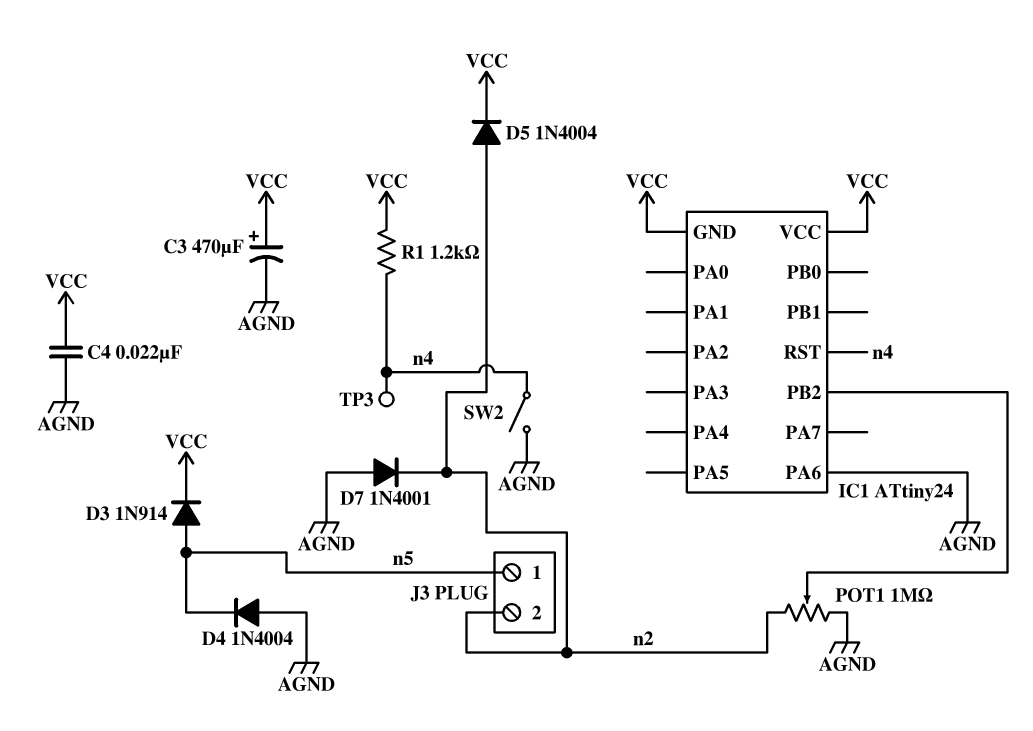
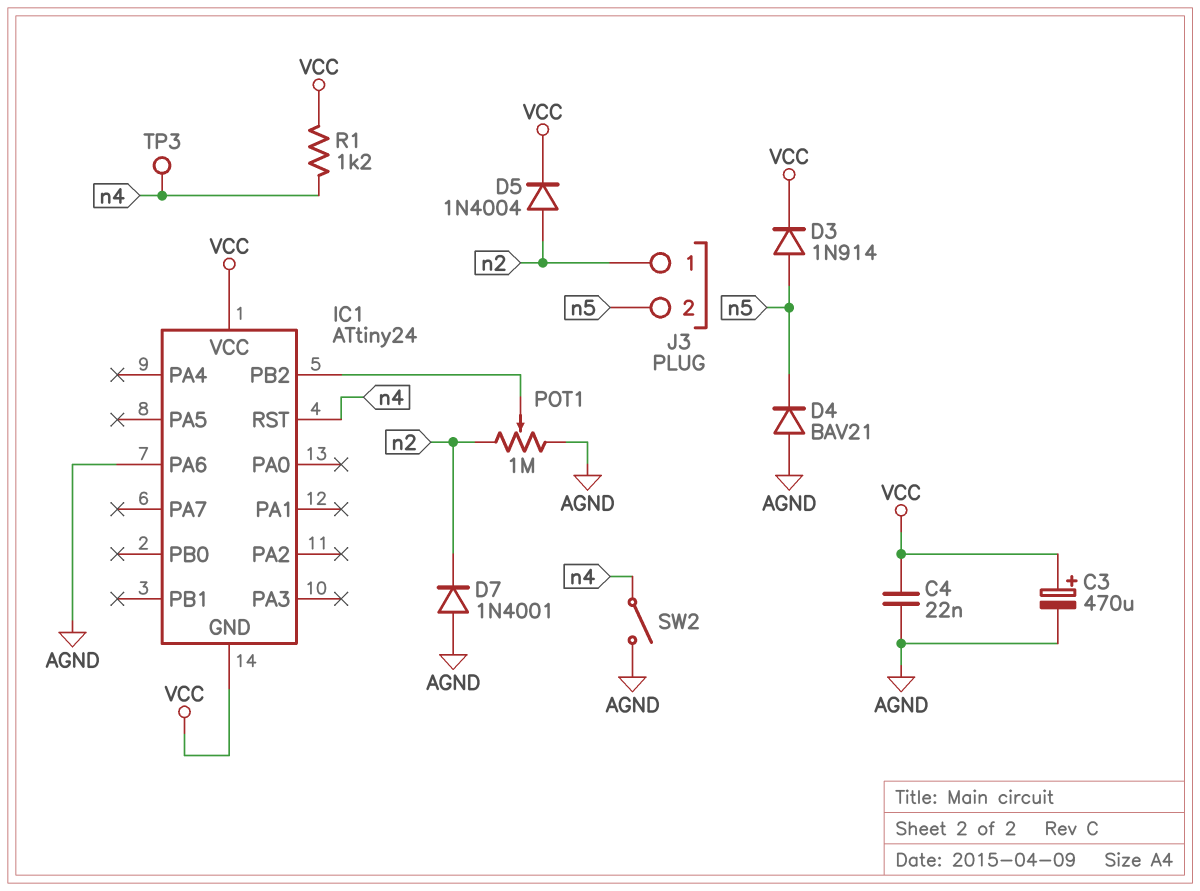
D4: diode 1N4004 (A AGND, K n5) -> diode BAV21 (A AGND, K n5)
J3 pin 1: n5 -> n2
J3 pin 2: n2 -> n5

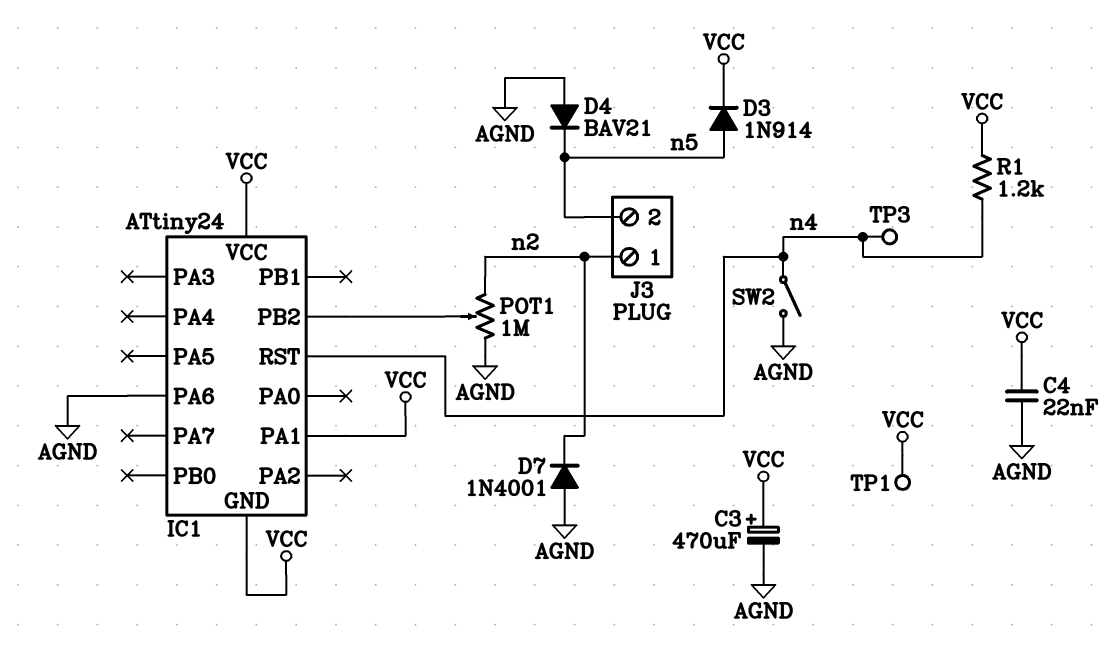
D5: diode 1N4004 (A n2, K VCC) -> none
IC1 pin PA1: none -> VCC
TP1: none -> test point (VCC)

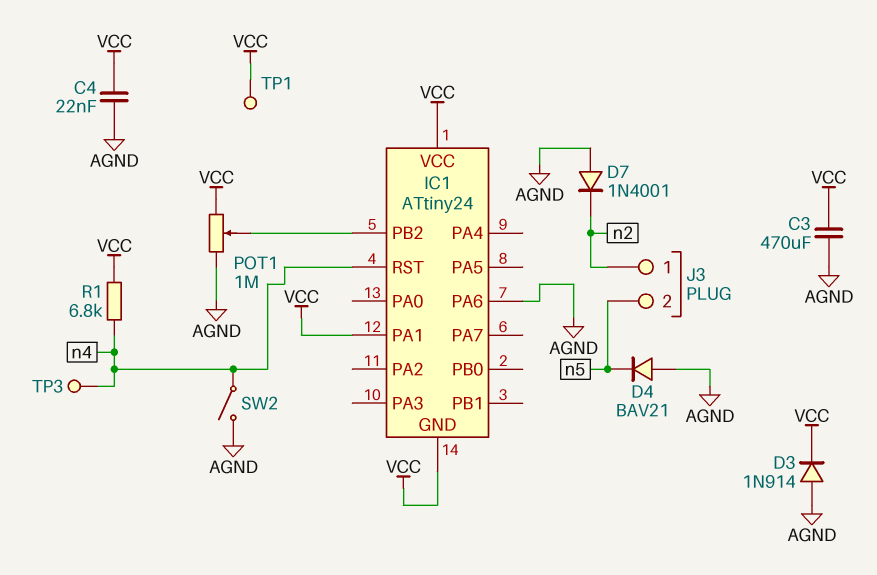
C3: 470uF (plus VCC, minus AGND) -> 470uF (AGND, VCC)
D3: diode 1N914 (A n5, K VCC) -> diode 1N914 (A AGND, K VCC)
POT1: 1M (AGND, n2, wiper IC1/PB2) -> 1M (AGND, VCC, wiper IC1/PB2)
R1: 1.2k (VCC, n4) -> 6.8k (VCC, n4)

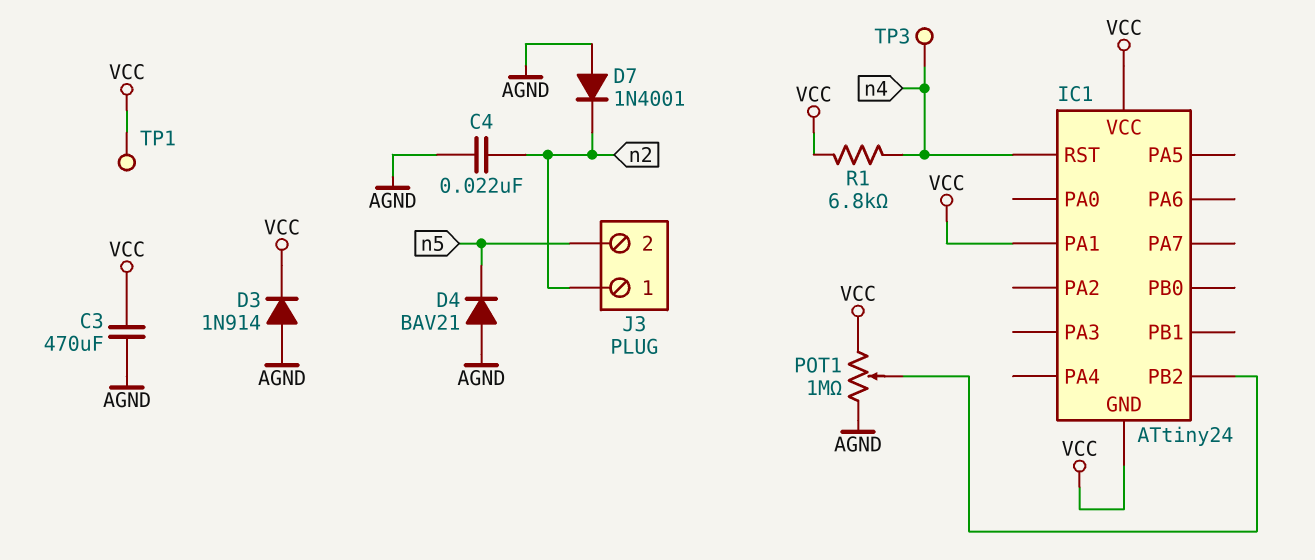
C4: 22nF (AGND, VCC) -> 22nF (AGND, n2)
IC1 pin PA6: AGND -> none
SW2: switch (AGND, n4) -> none

